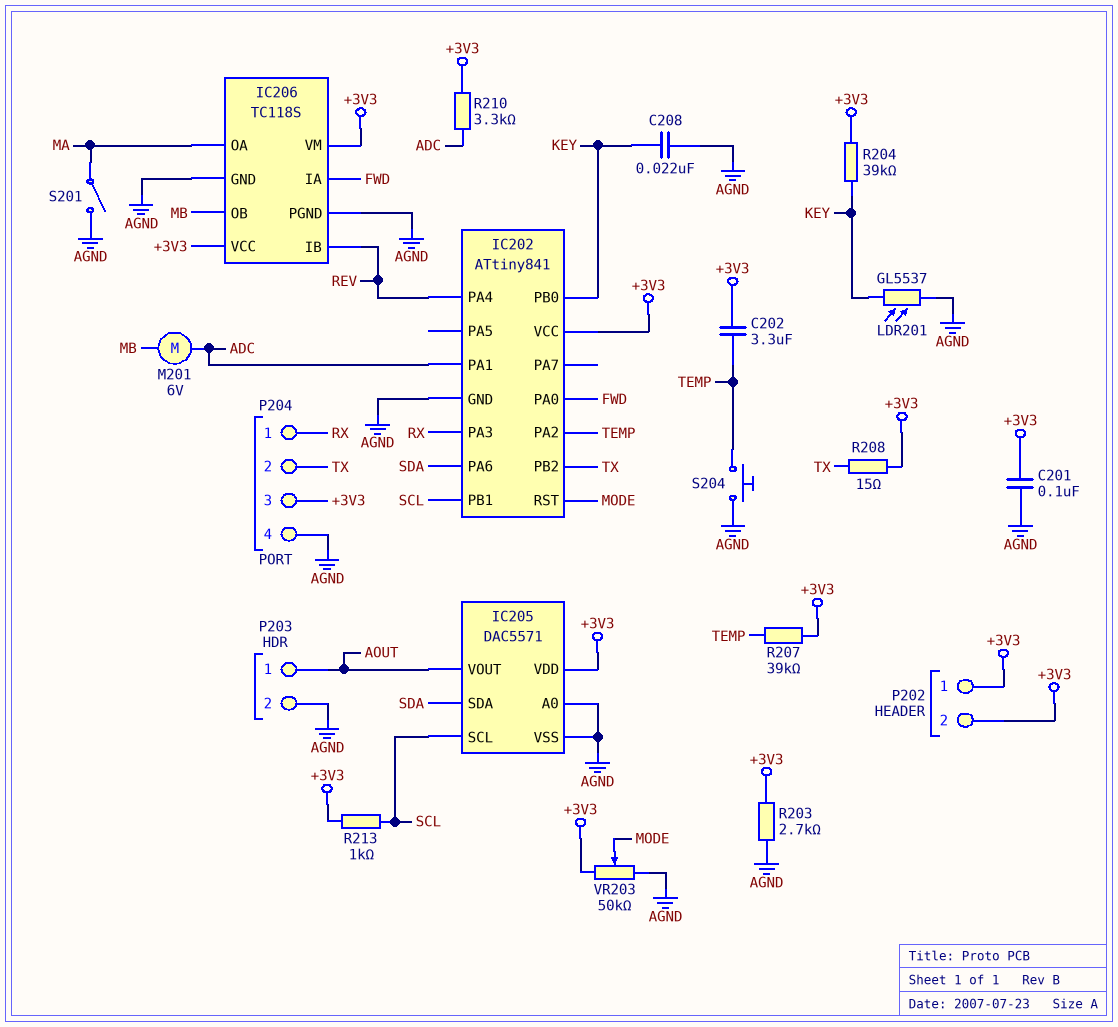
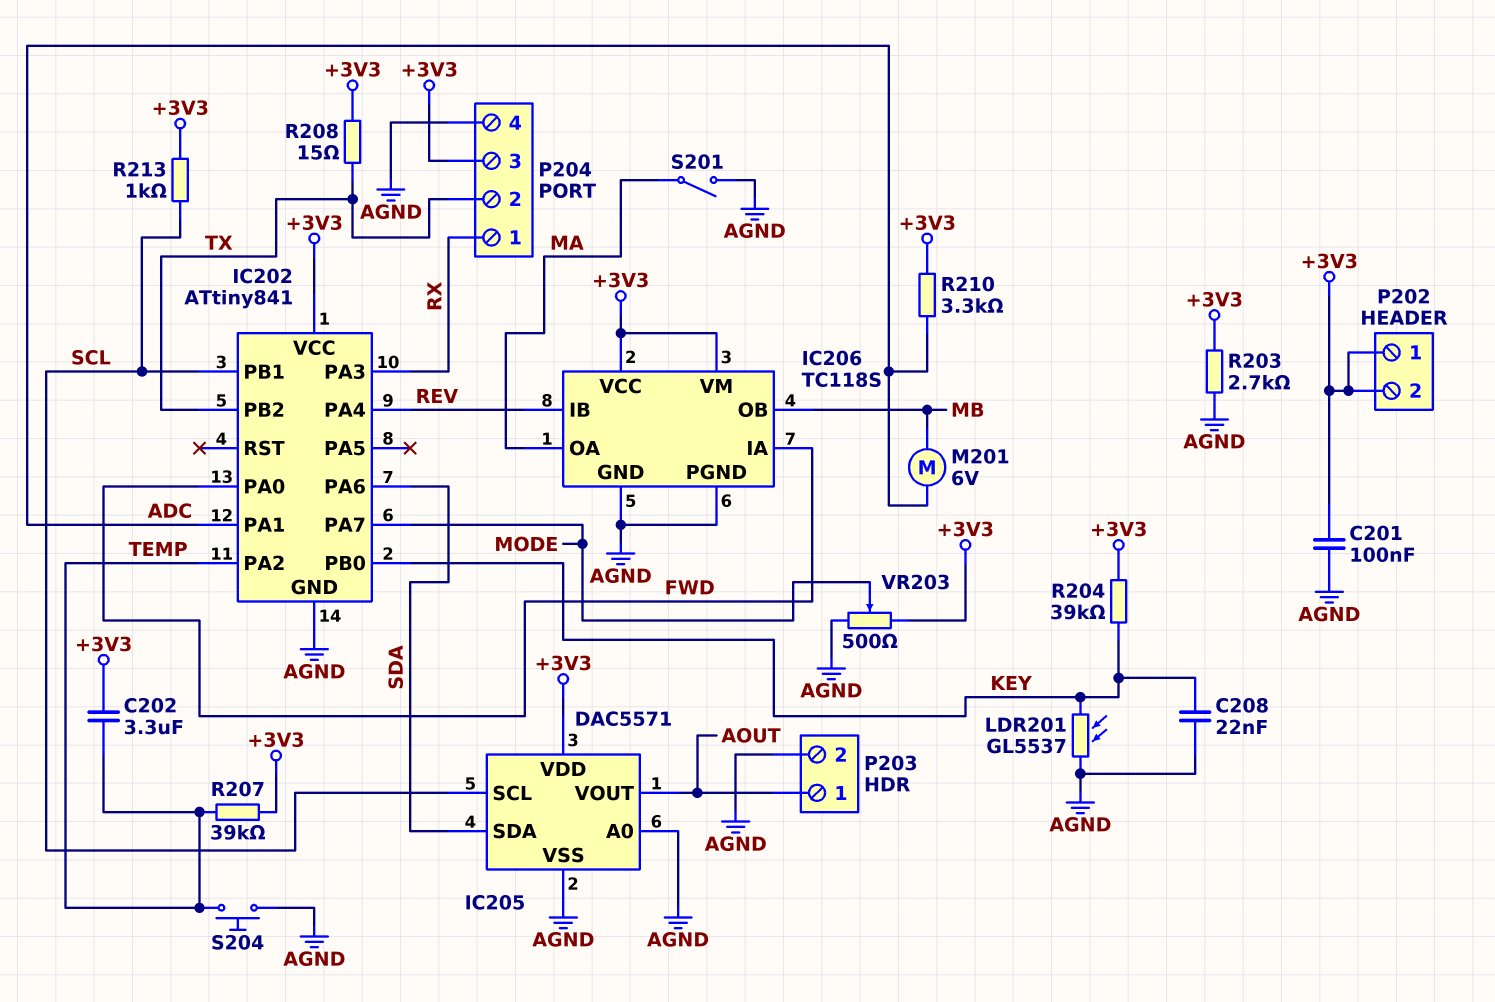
IC202 pin PA7: none -> MODE
IC202 pin RST: MODE -> none
VR203: 50k (+3V3, AGND, wiper MODE) -> 500 (+3V3, AGND, wiper MODE)

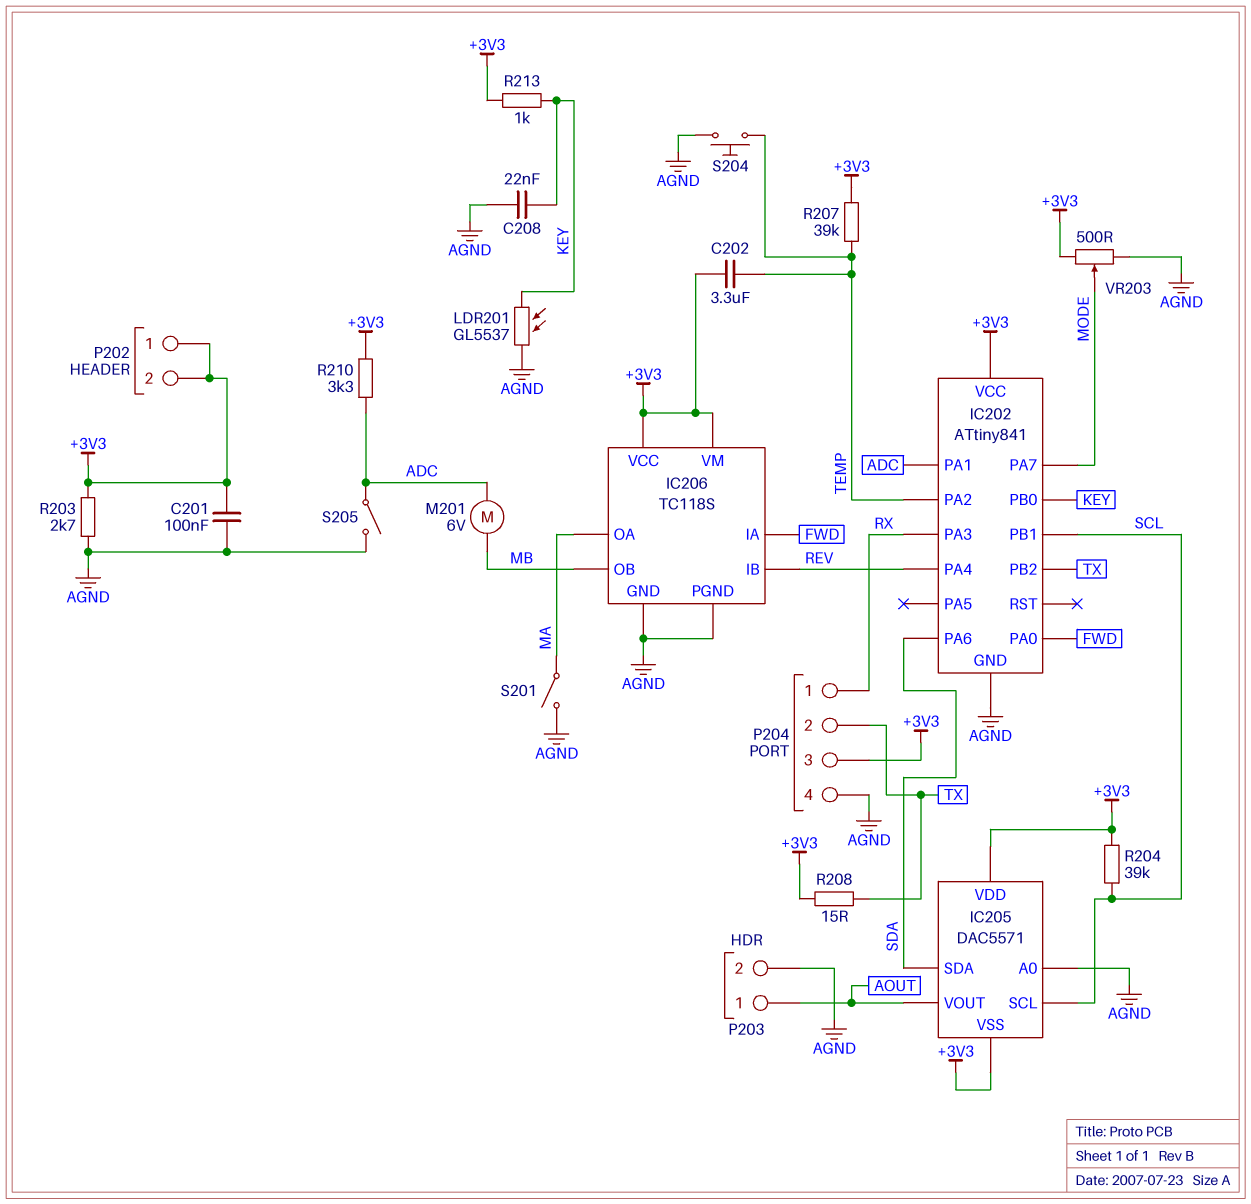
IC205 pin VSS: AGND -> +3V3
R204: 39k (+3V3, KEY) -> 39k (+3V3, SCL)
R213: 1k (+3V3, SCL) -> 1k (+3V3, KEY)
S205: none -> switch (ADC, AGND)

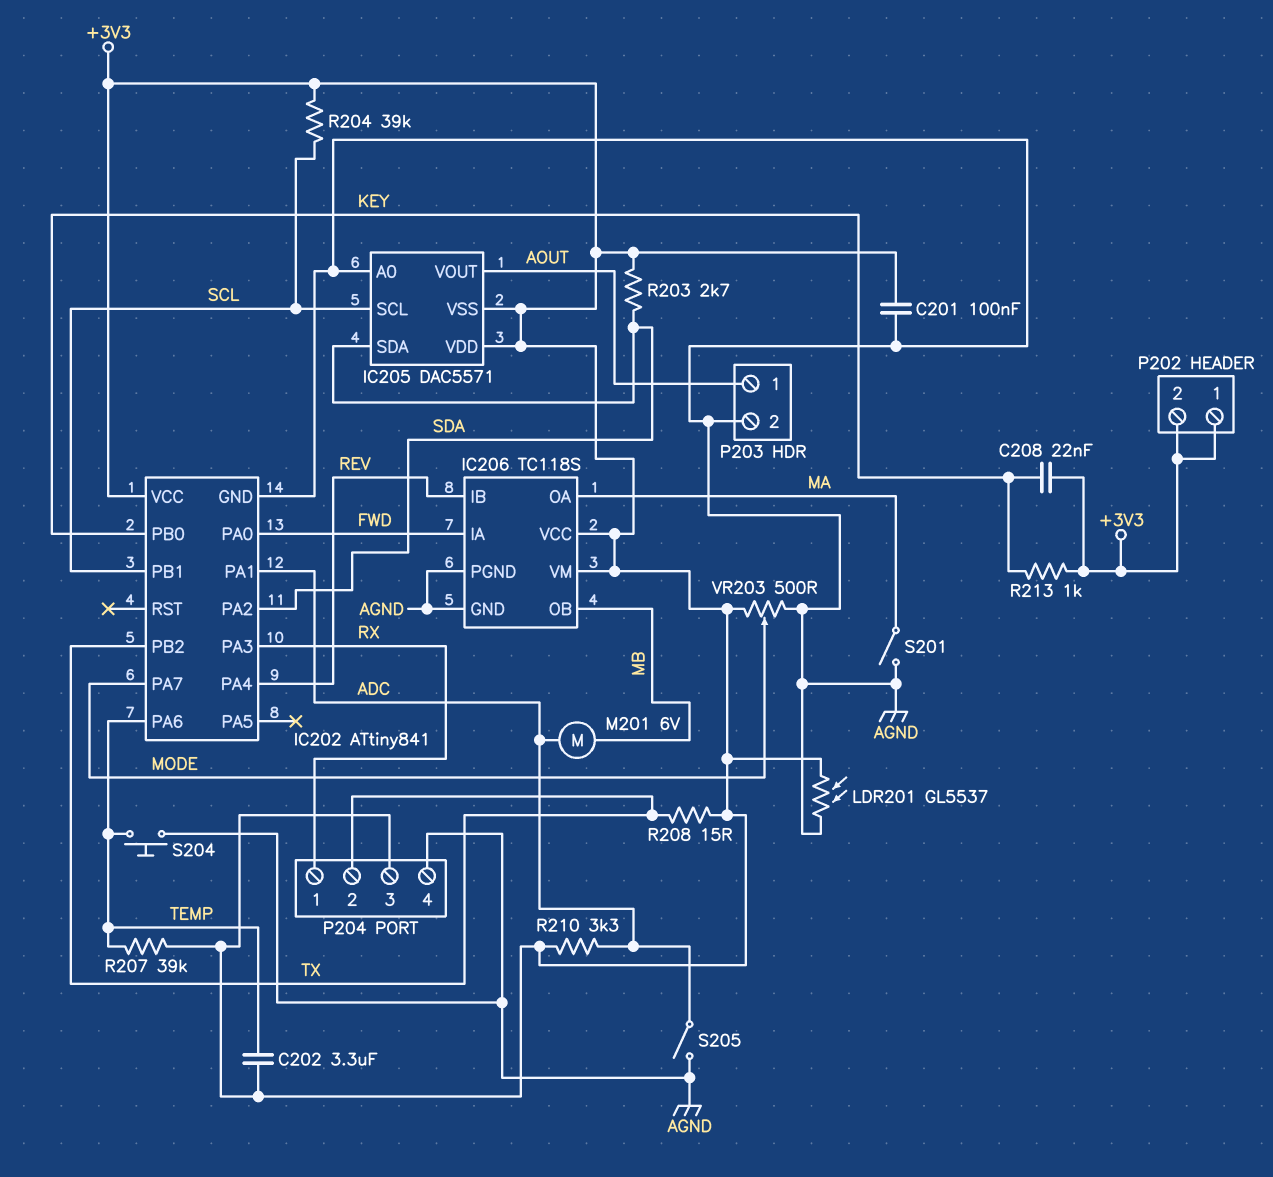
C208: 22nF (AGND, KEY) -> 22nF (+3V3, KEY)
IC202 pin PA2: TEMP -> SDA
IC202 pin PA6: SDA -> TEMP
LDR201: GL5537 (AGND, KEY) -> GL5537 (+3V3, AGND)
R203: 2.7k (+3V3, AGND) -> 2.7k (+3V3, SDA)

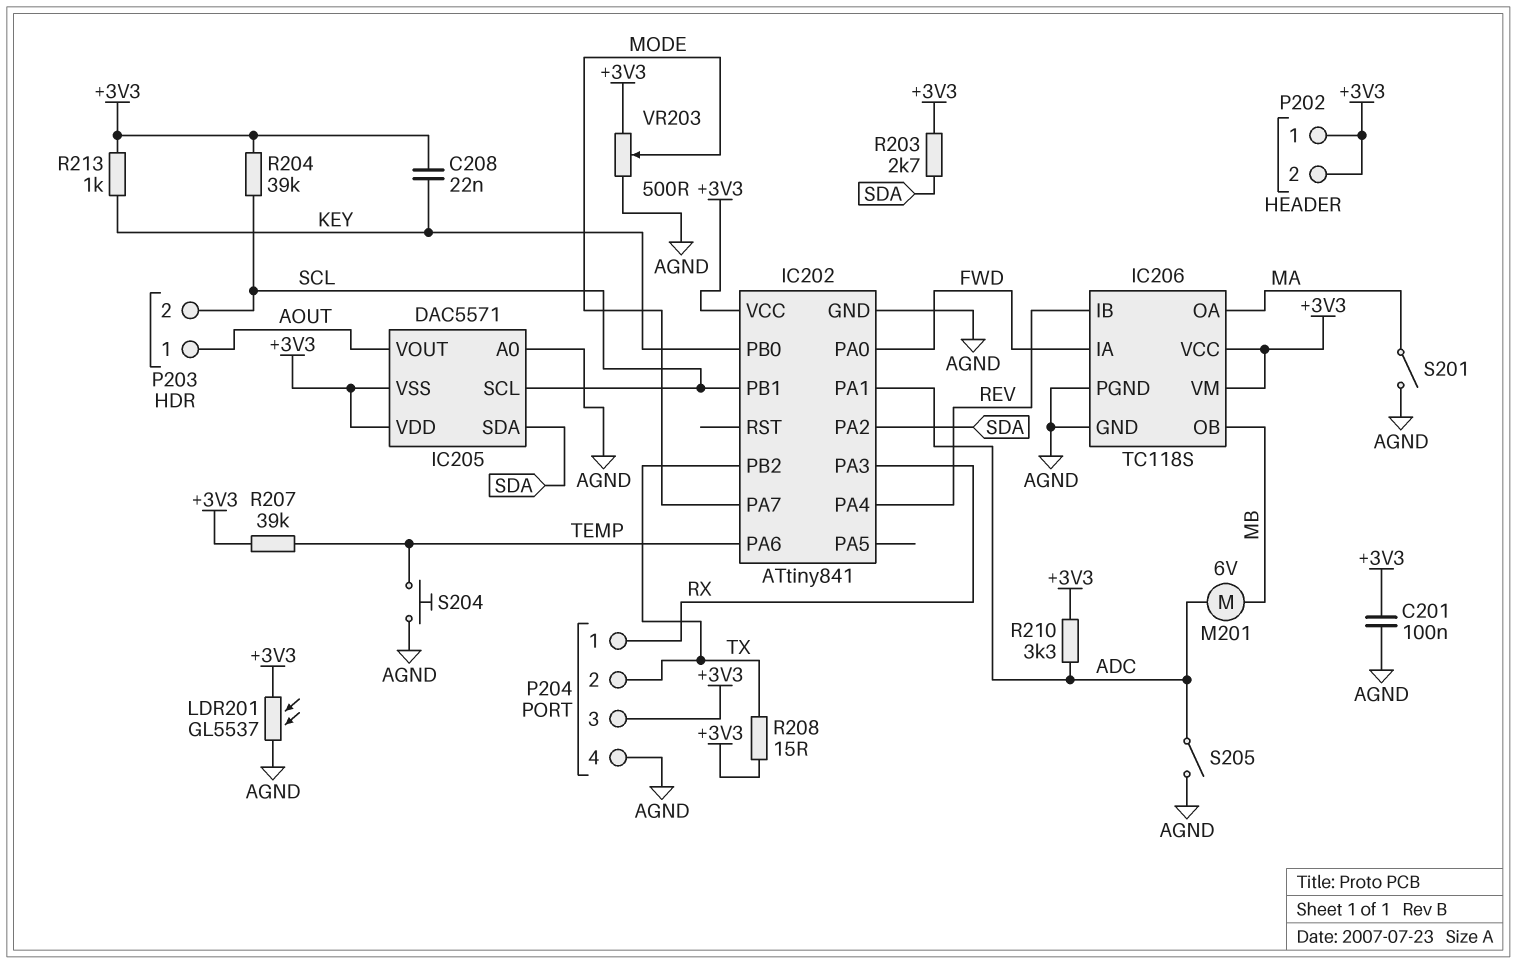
C202: 3.3uF (+3V3, TEMP) -> none
P203 pin 2: AGND -> SCL

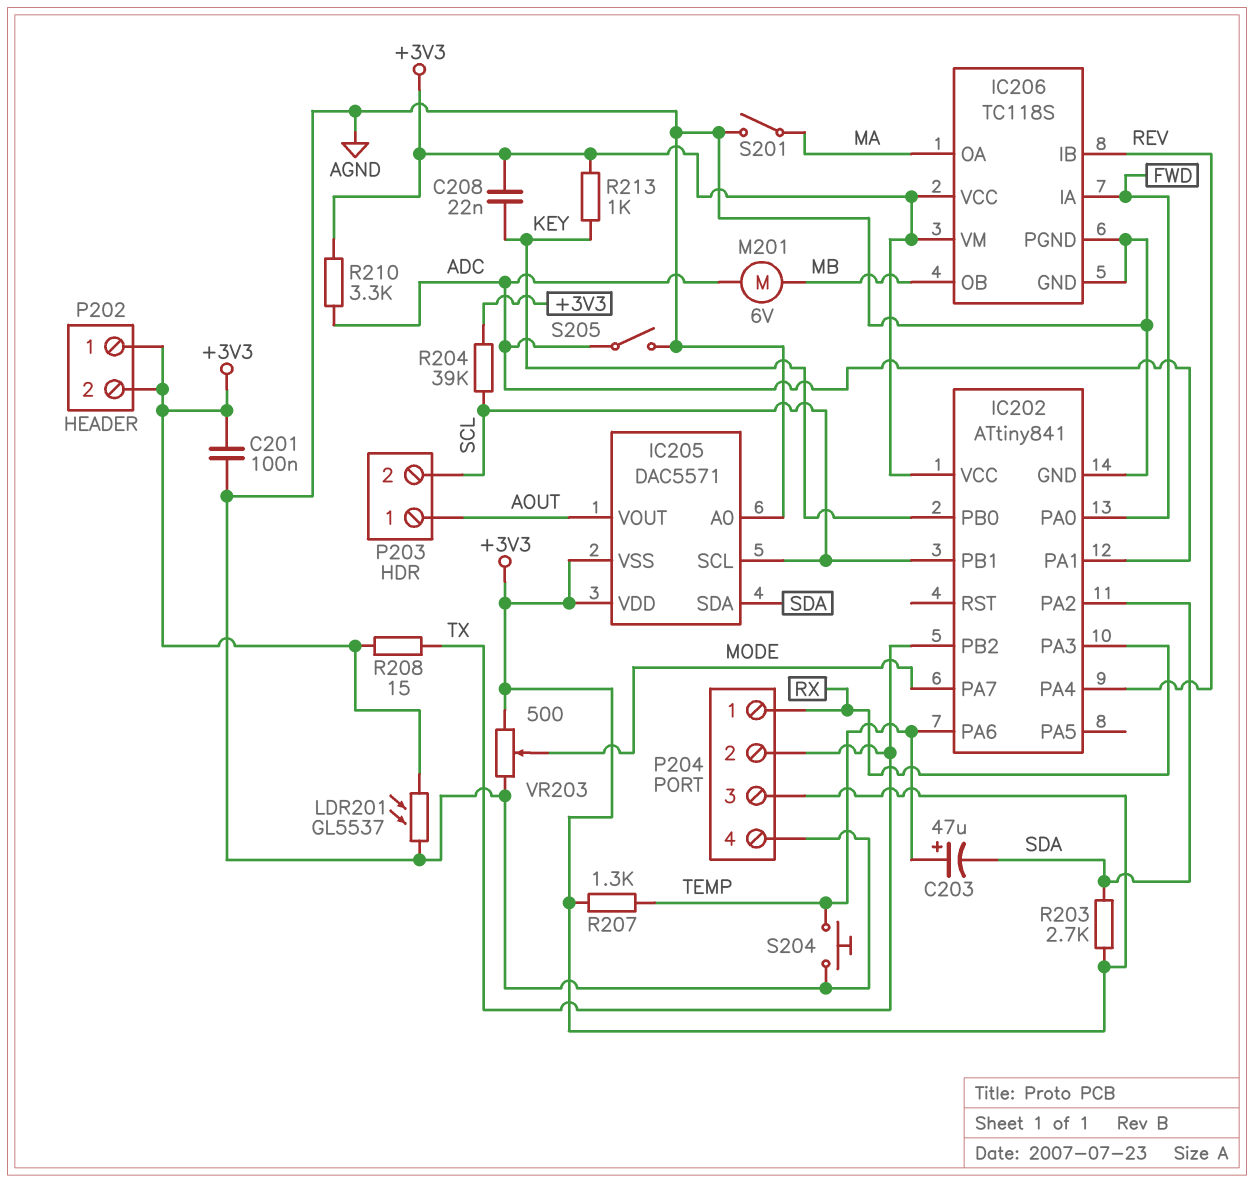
C203: none -> 47uF (plus TEMP, minus SDA)
R207: 39k (+3V3, TEMP) -> 1.3k (+3V3, TEMP)

